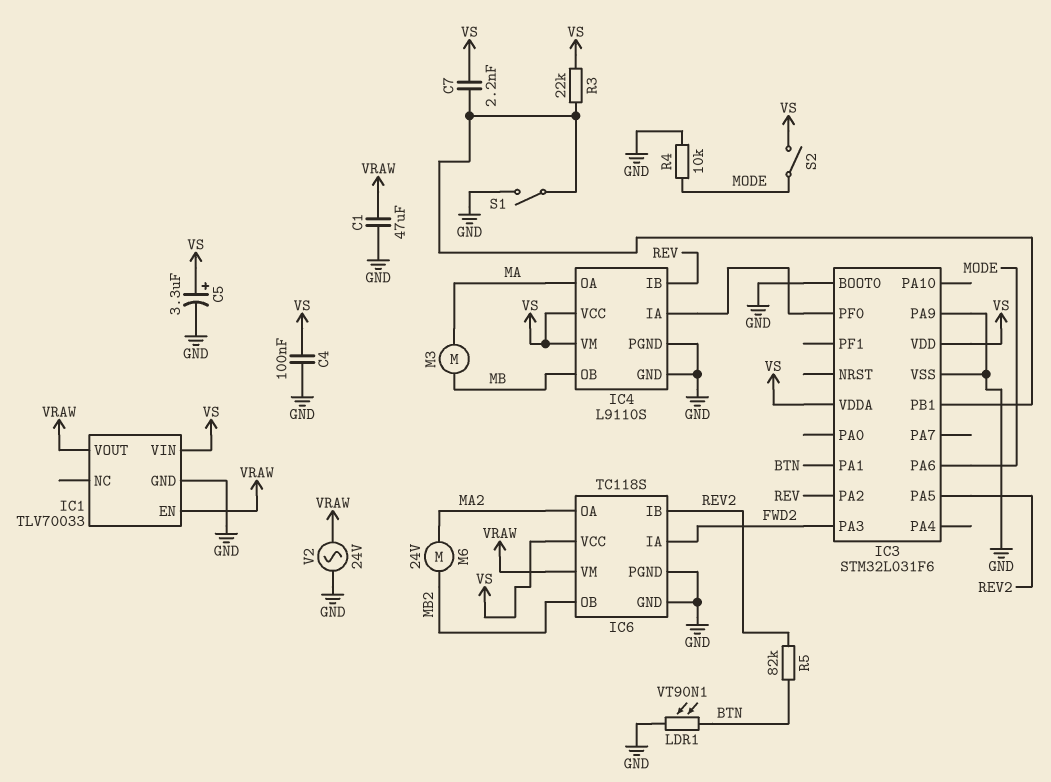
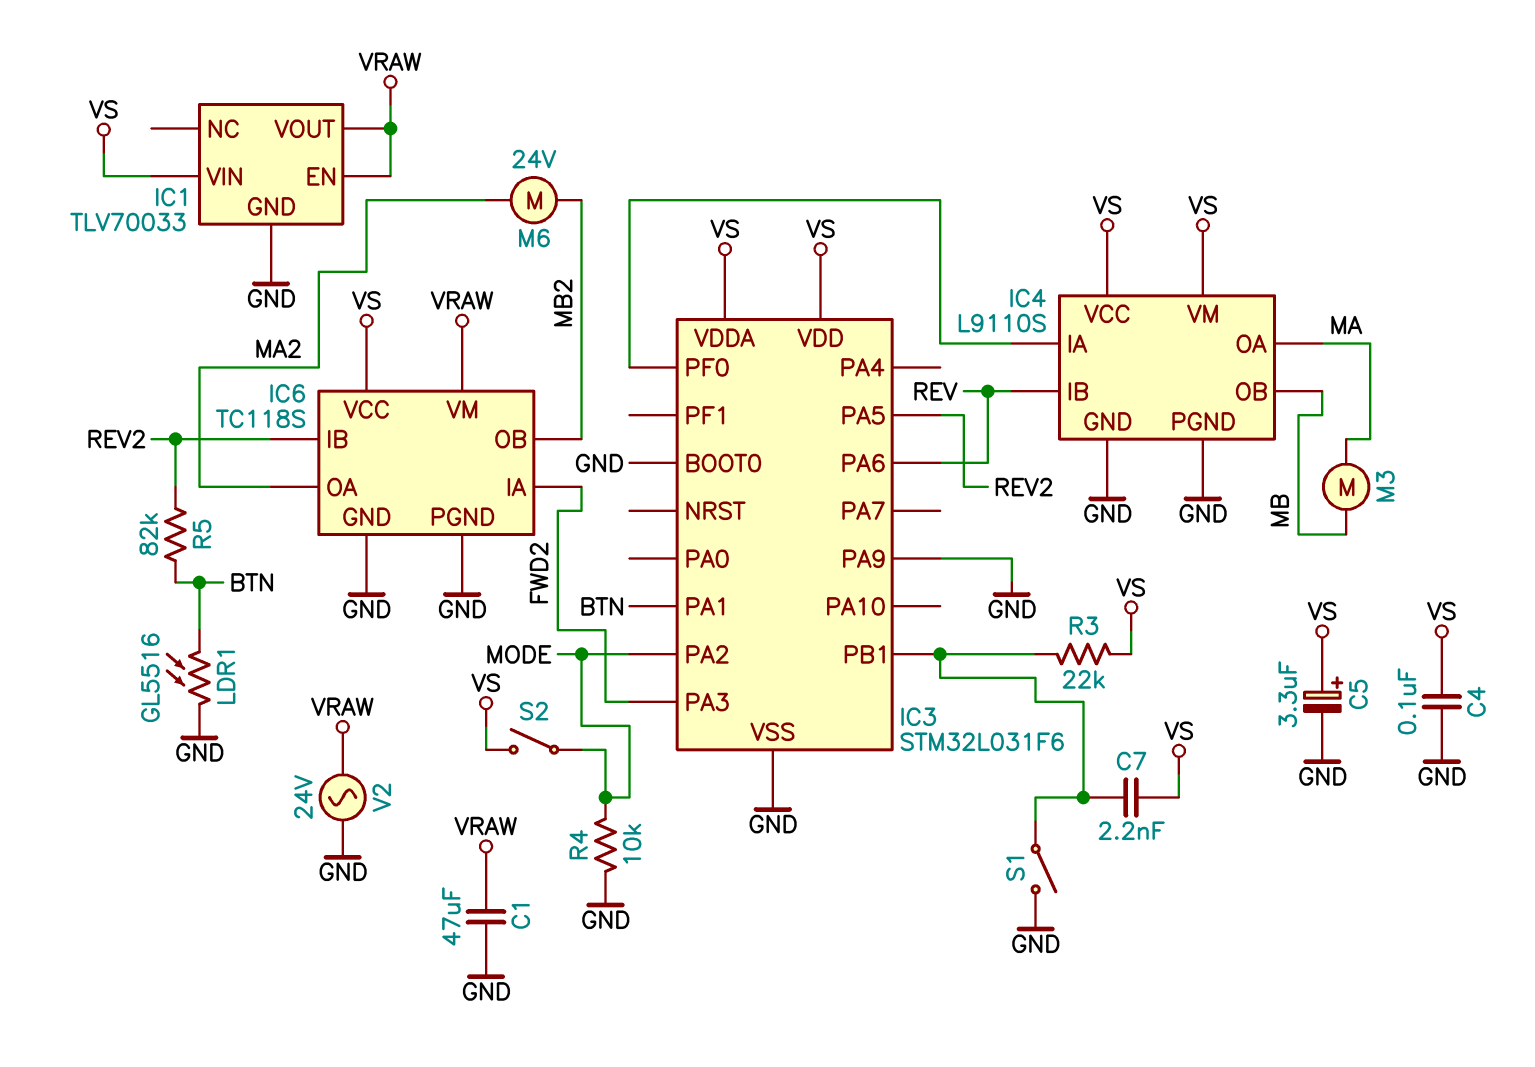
IC3 pin PA2: REV -> MODE
IC3 pin PA6: MODE -> REV
LDR1: VT90N1 (BTN, GND) -> GL5516 (BTN, GND)

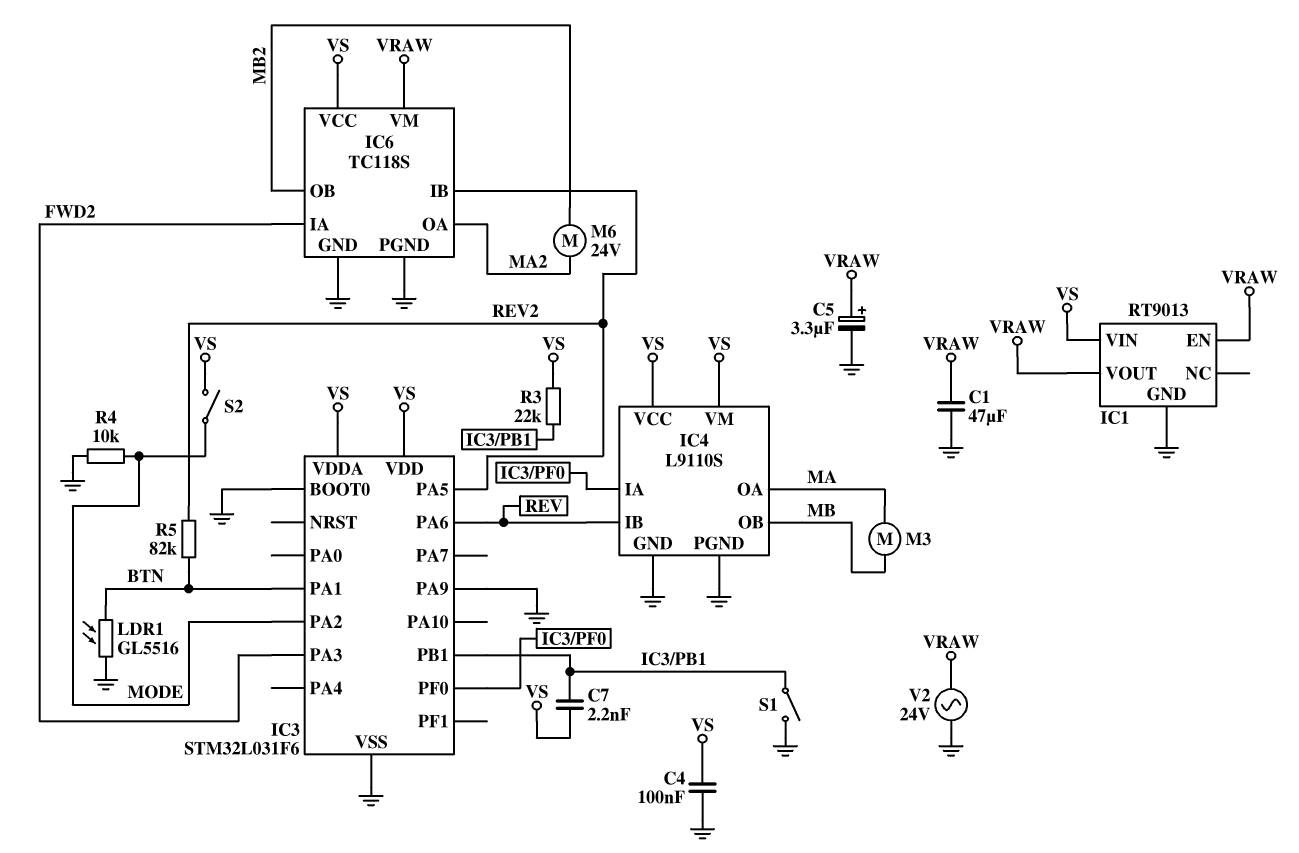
C5: 3.3uF (plus VS, minus GND) -> 3.3uF (plus VRAW, minus GND)
IC1: TLV70033 -> RT9013

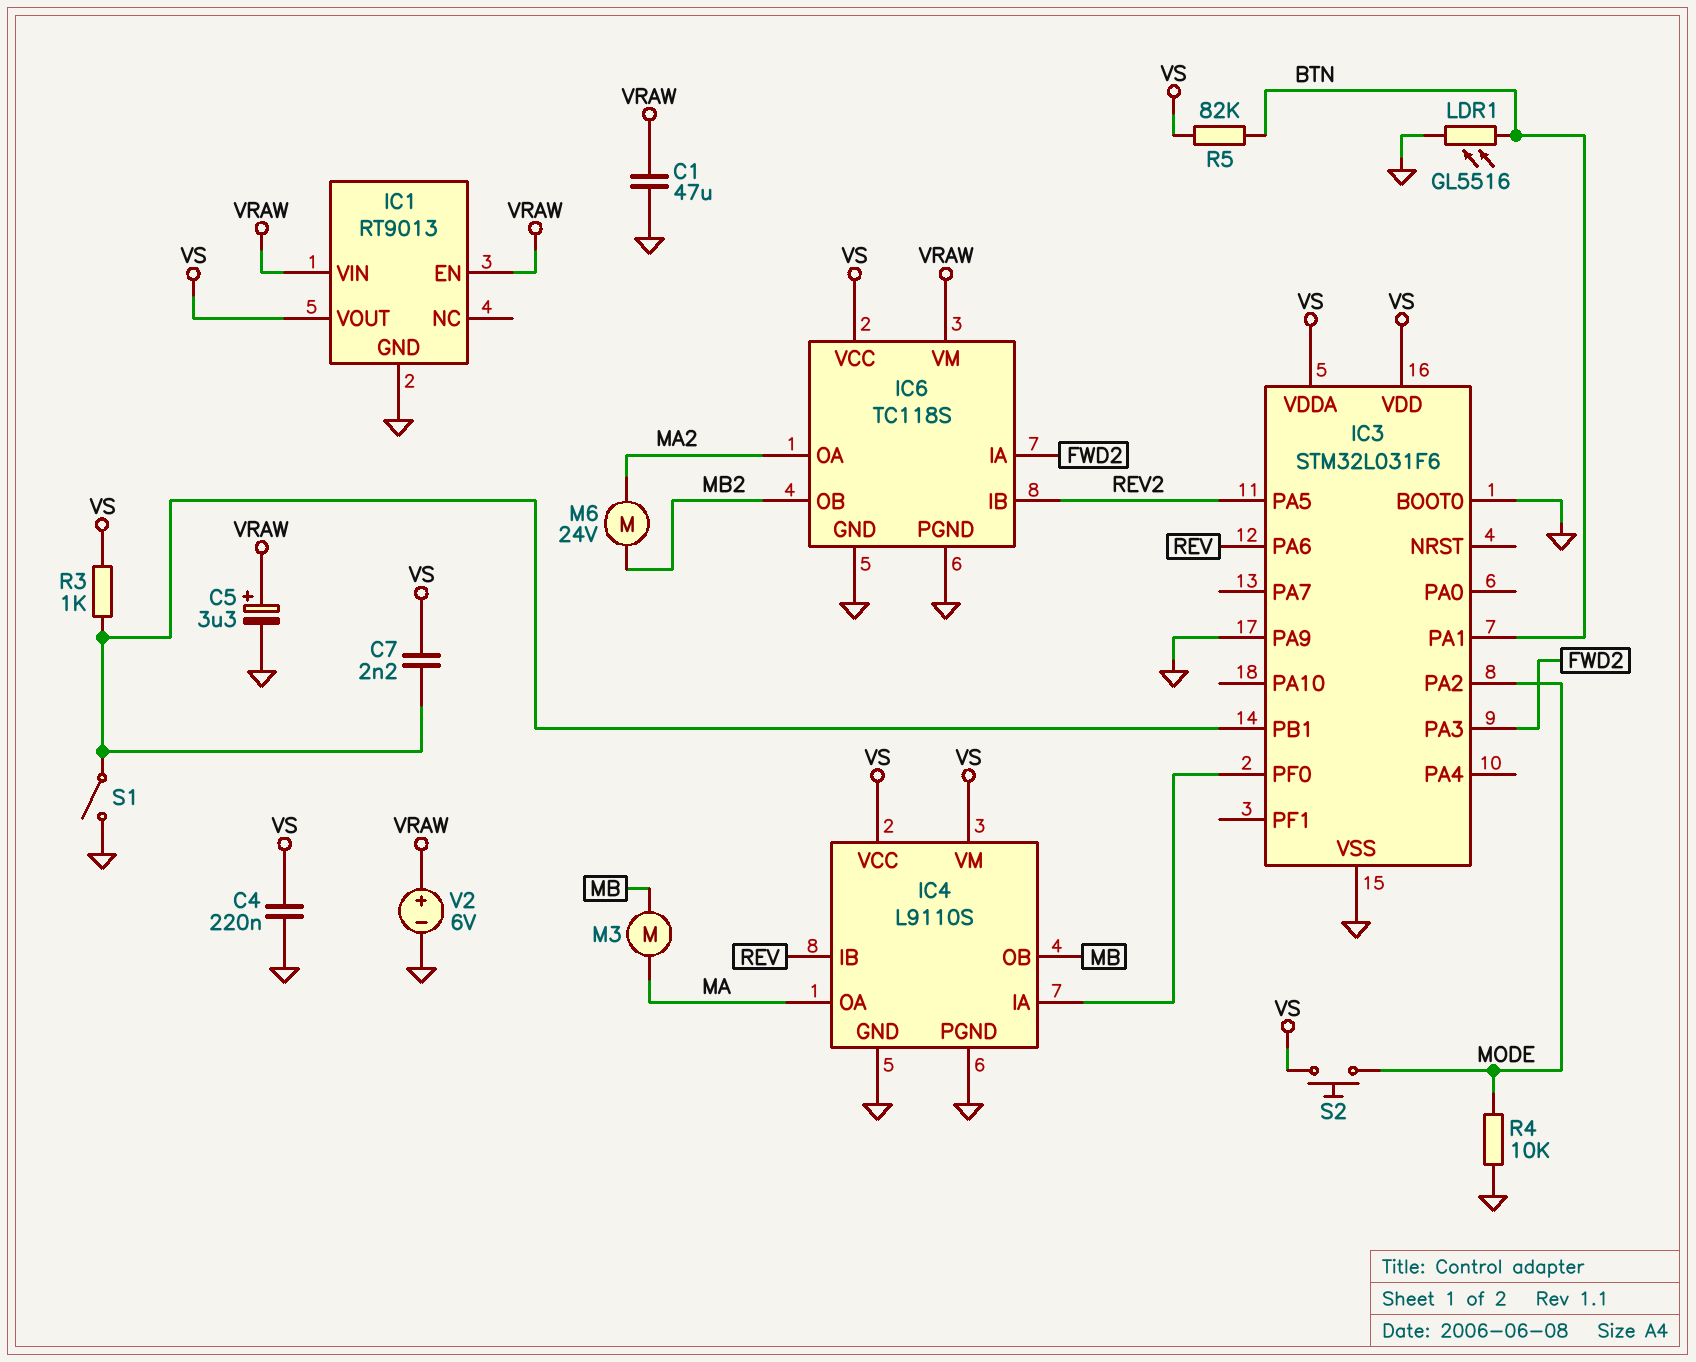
C4: 100nF (GND, VS) -> 220nF (GND, VS)
IC1 pin VIN: VS -> VRAW
IC1 pin VOUT: VRAW -> VS
R3: 22k (IC3/PB1, VS) -> 1k (IC3/PB1, VS)
R5: 82k (BTN, REV2) -> 82k (BTN, VS)
S2: switch (MODE, VS) -> button (MODE, VS)
V2: AC 24V (GND, VRAW) -> 6V (plus VRAW, minus GND)

